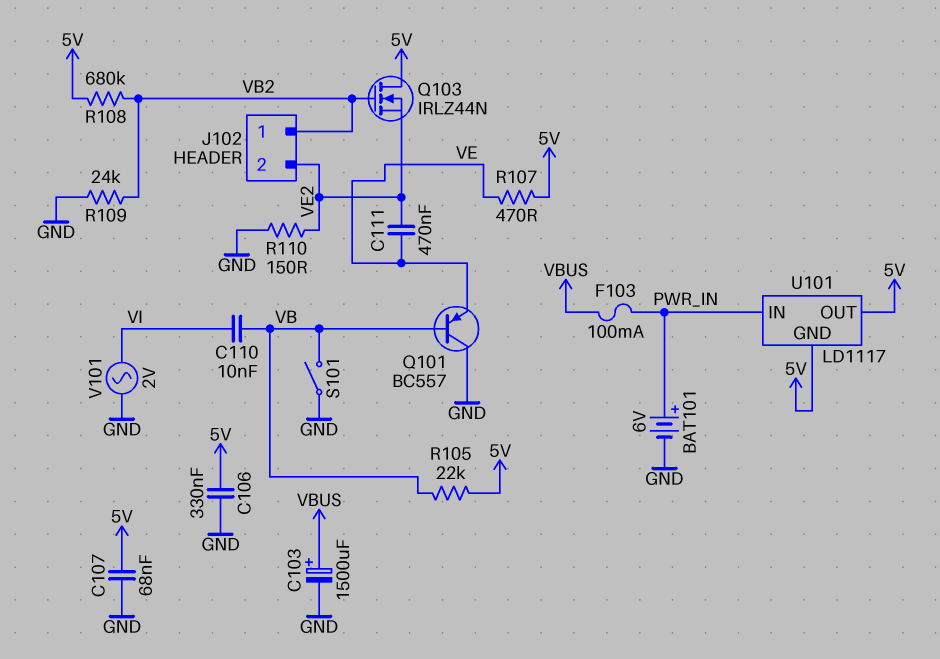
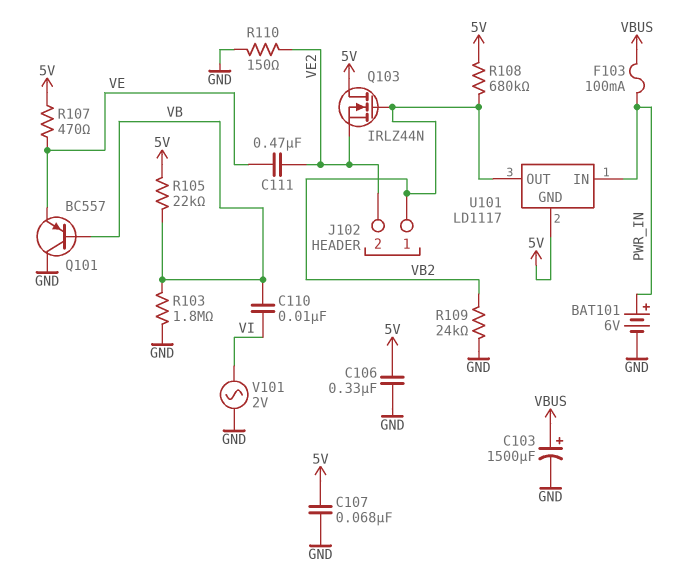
R103: none -> 1.8M (GND, VB)
S101: switch (GND, VB) -> none
U101 pin OUT: 5V -> VB2

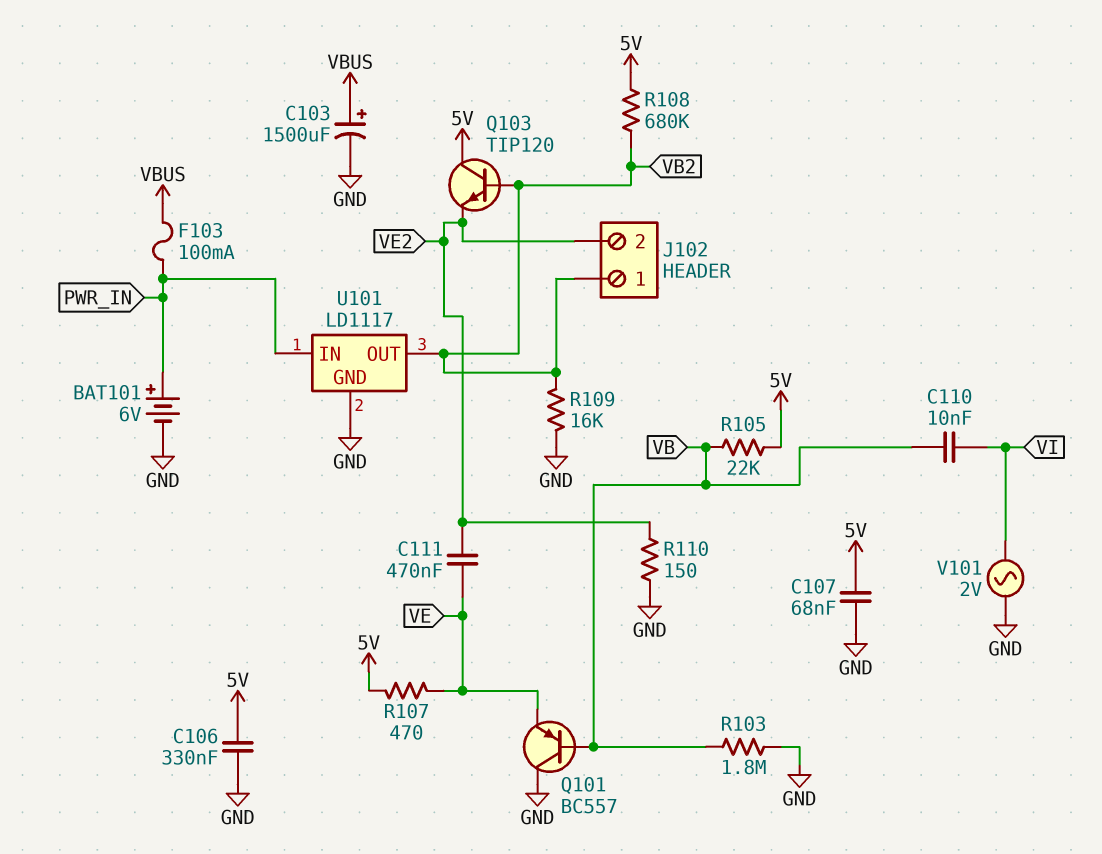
Q103: NMOS IRLZ44N (G VB2, D 5V, S VE2) -> NPN TIP120 (B VB2, C 5V, E VE2)
R109: 24k (GND, VB2) -> 16k (GND, VB2)
U101 pin GND: 5V -> GND

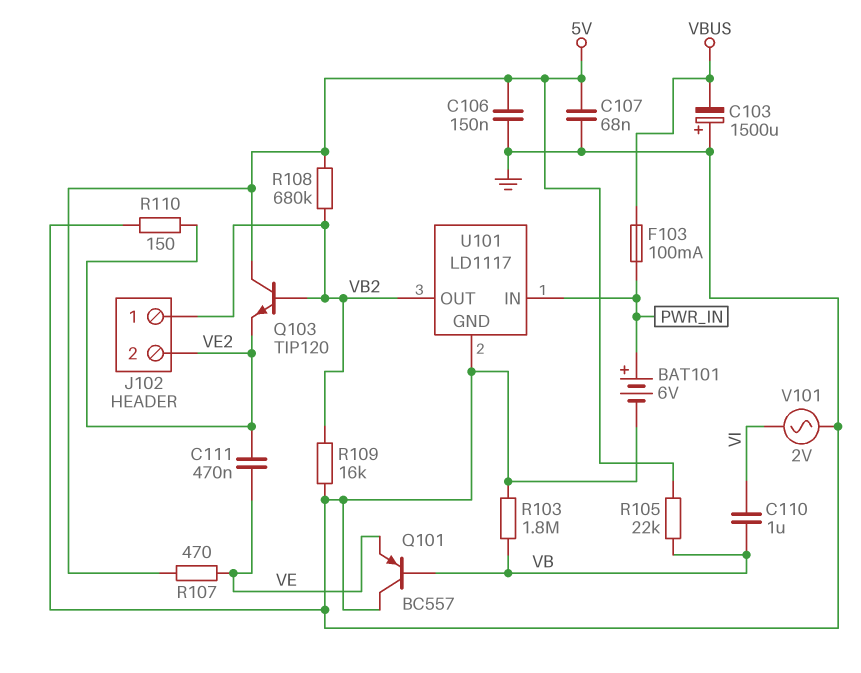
C103: 1500uF (plus VBUS, minus GND) -> 1500uF (plus GND, minus VBUS)
C106: 330nF (5V, GND) -> 150nF (5V, GND)
C110: 10nF (VB, VI) -> 1uF (VB, VI)

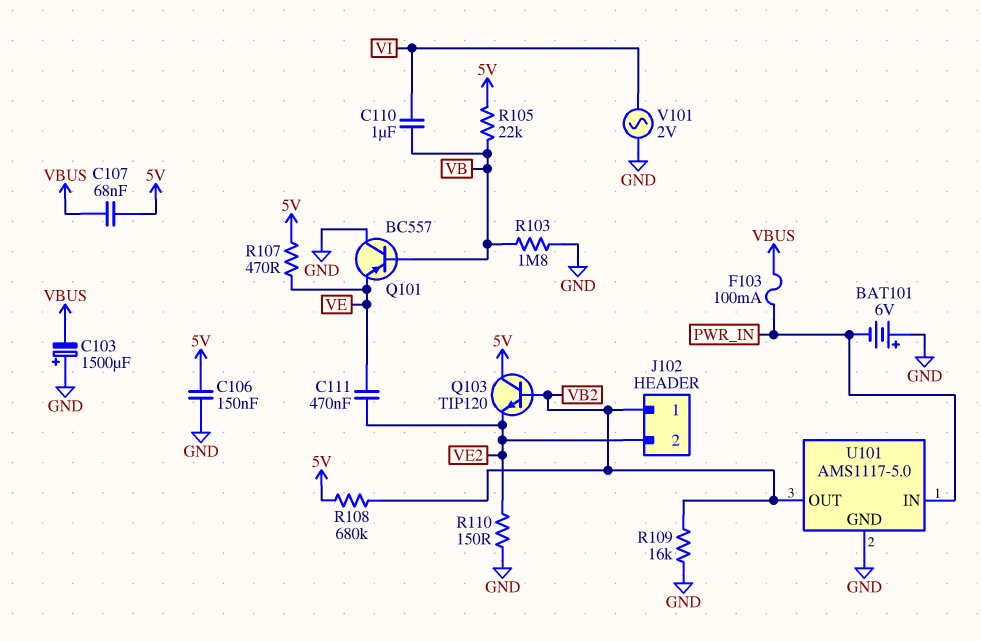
BAT101: 6V (plus PWR_IN, minus GND) -> 6V (plus GND, minus PWR_IN)
C107: 68nF (5V, GND) -> 68nF (5V, VBUS)
U101: LD1117 -> AMS1117-5.0

